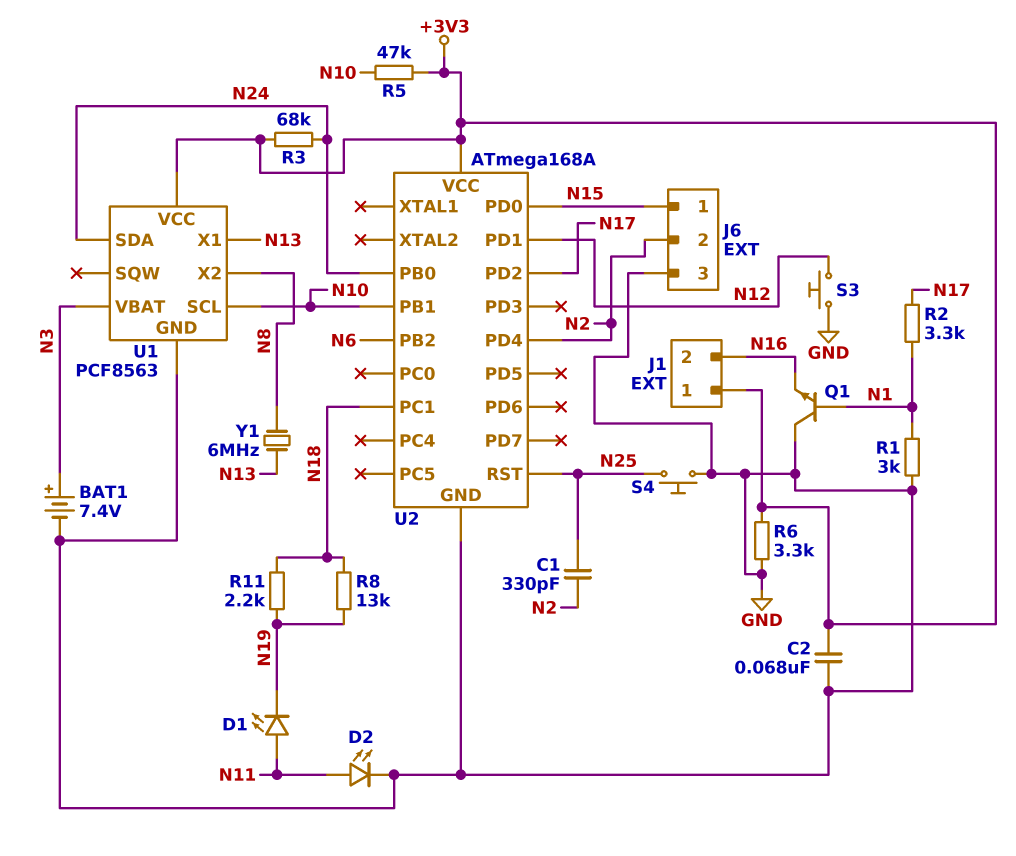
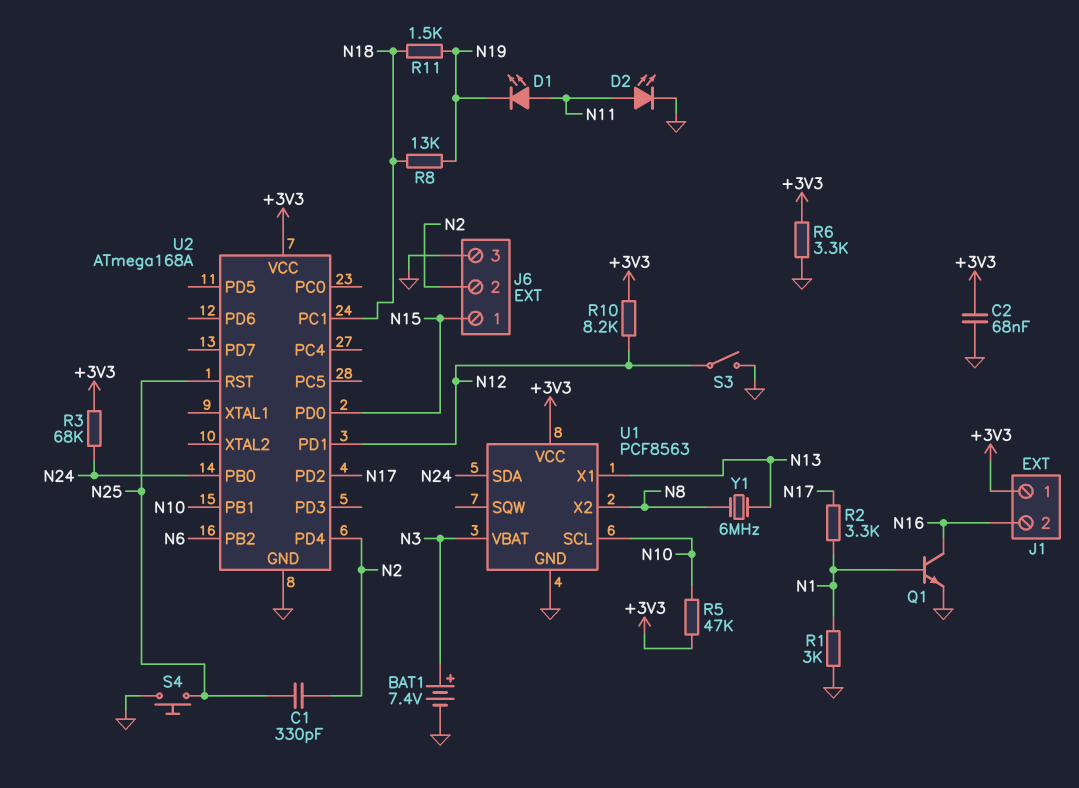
Q1: NPN (B N1, C GND, E N16) -> NPN (B N1, C N16, E GND)
R10: none -> 8.2k (+3V3, N12)
R11: 2.2k (N18, N19) -> 1.5k (N18, N19)
S3: button (GND, N12) -> switch (GND, N12)

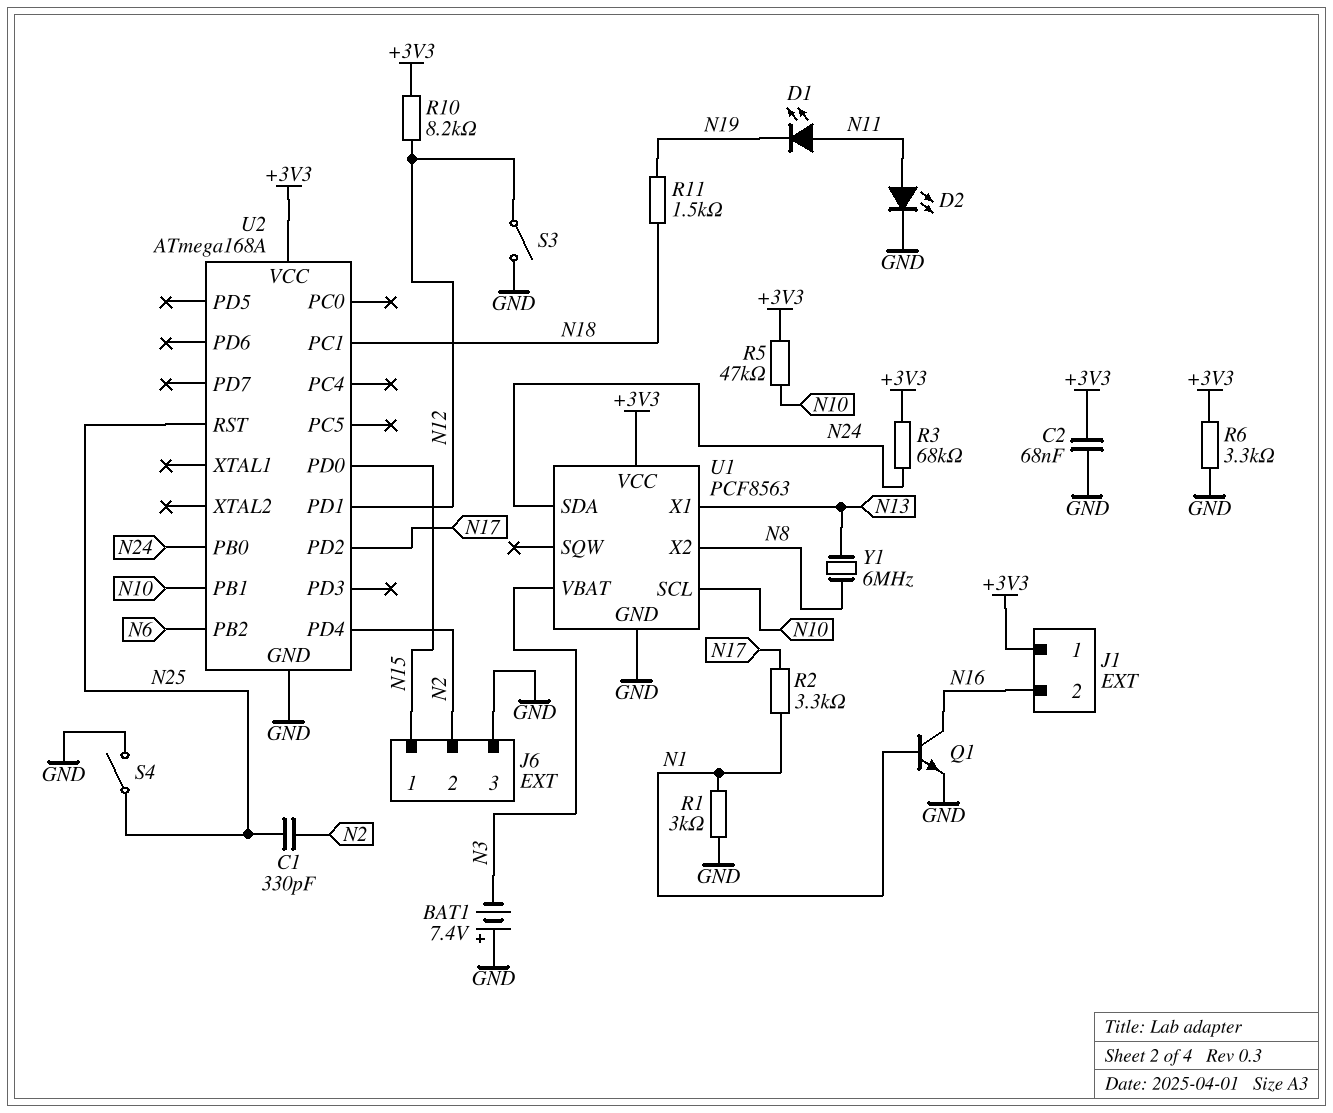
BAT1: 7.4V (plus N3, minus GND) -> 7.4V (plus GND, minus N3)
R8: 13k (N18, N19) -> none
S4: button (GND, N25) -> switch (GND, N25)

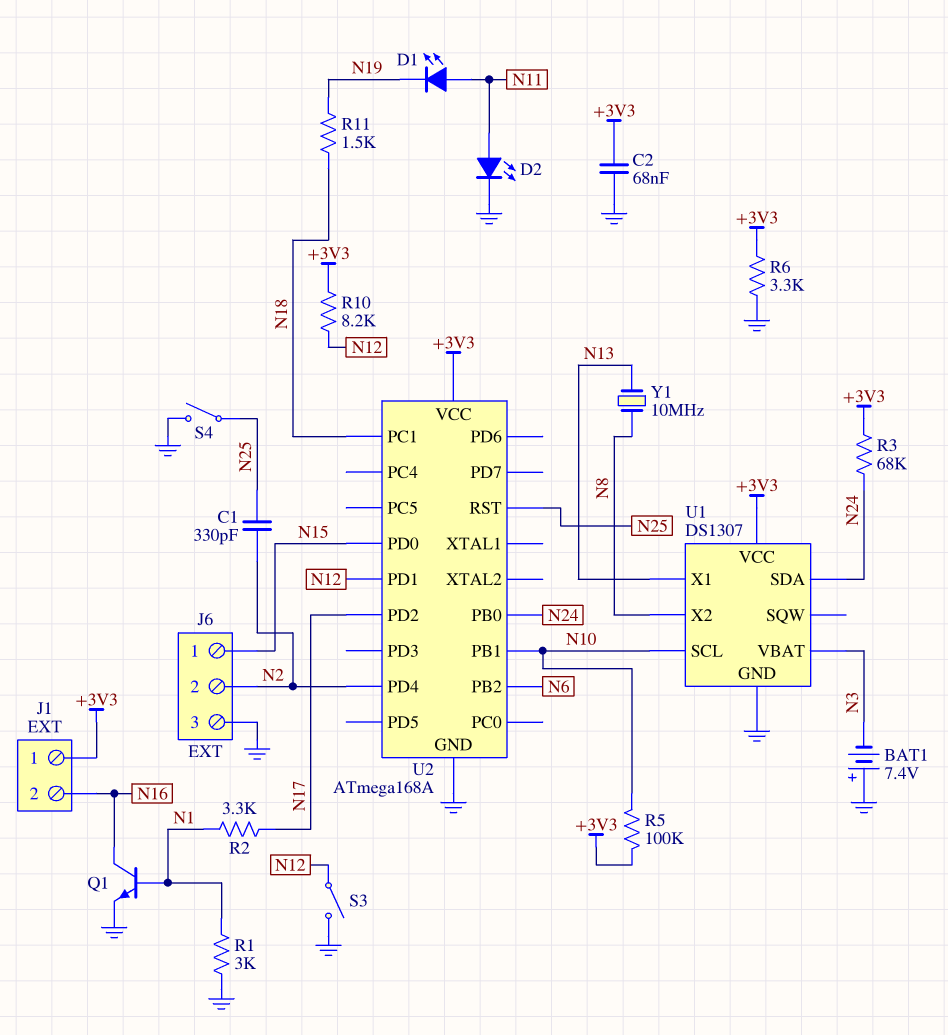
R5: 47k (+3V3, N10) -> 100k (+3V3, N10)
U1: PCF8563 -> DS1307
Y1: 6MHz (N8, N13) -> 10MHz (N8, N13)

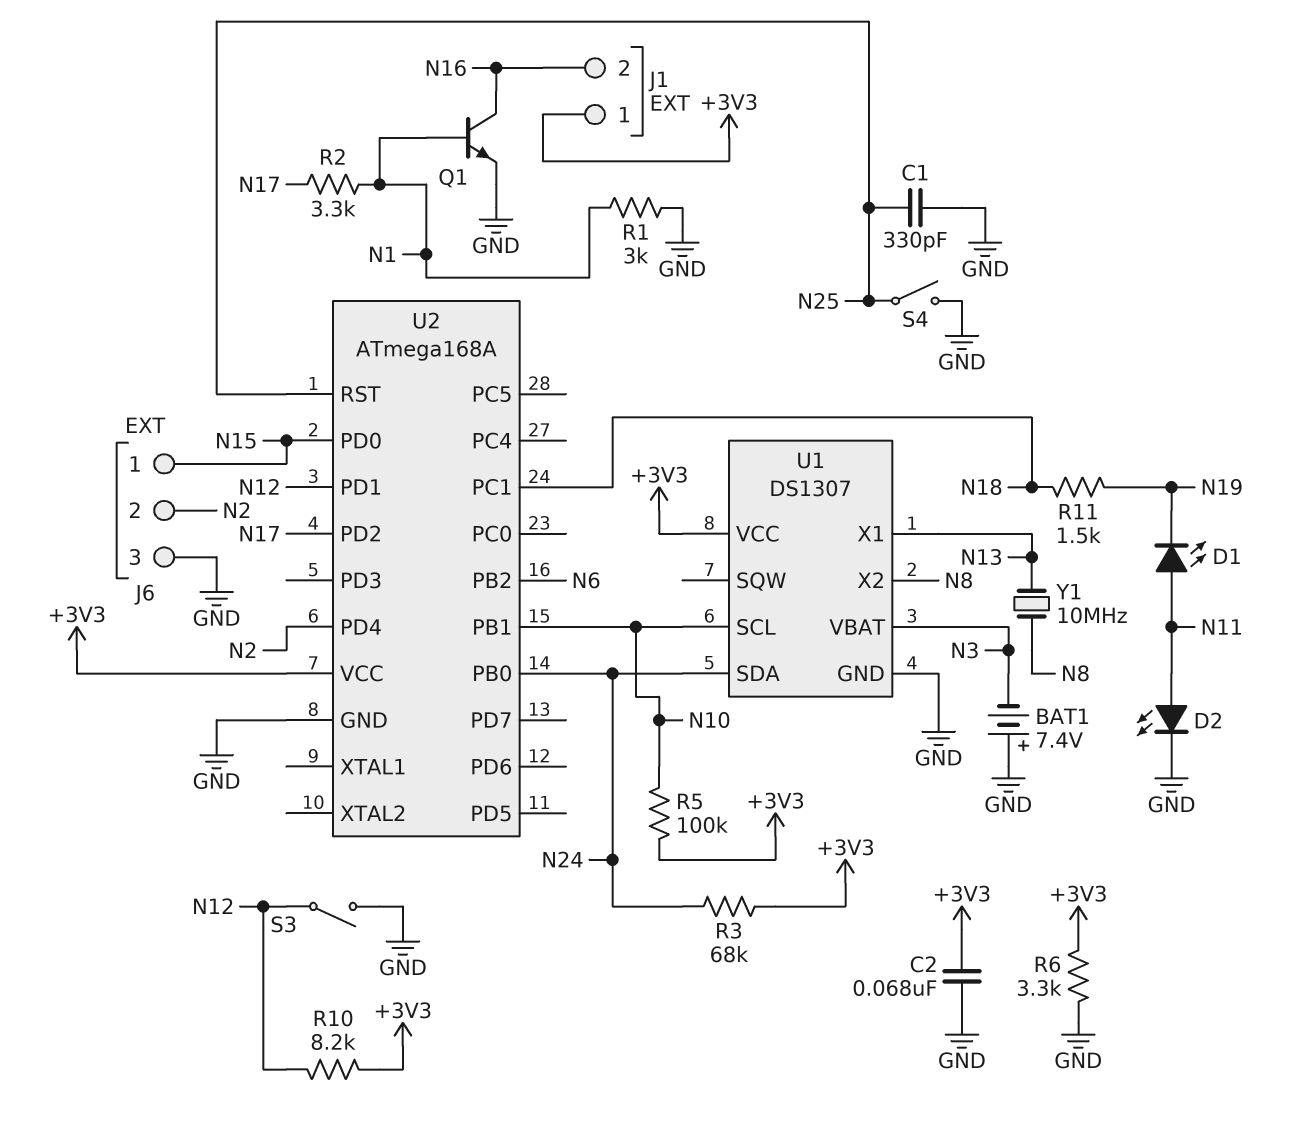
C1: 330pF (N2, N25) -> 330pF (GND, N25)

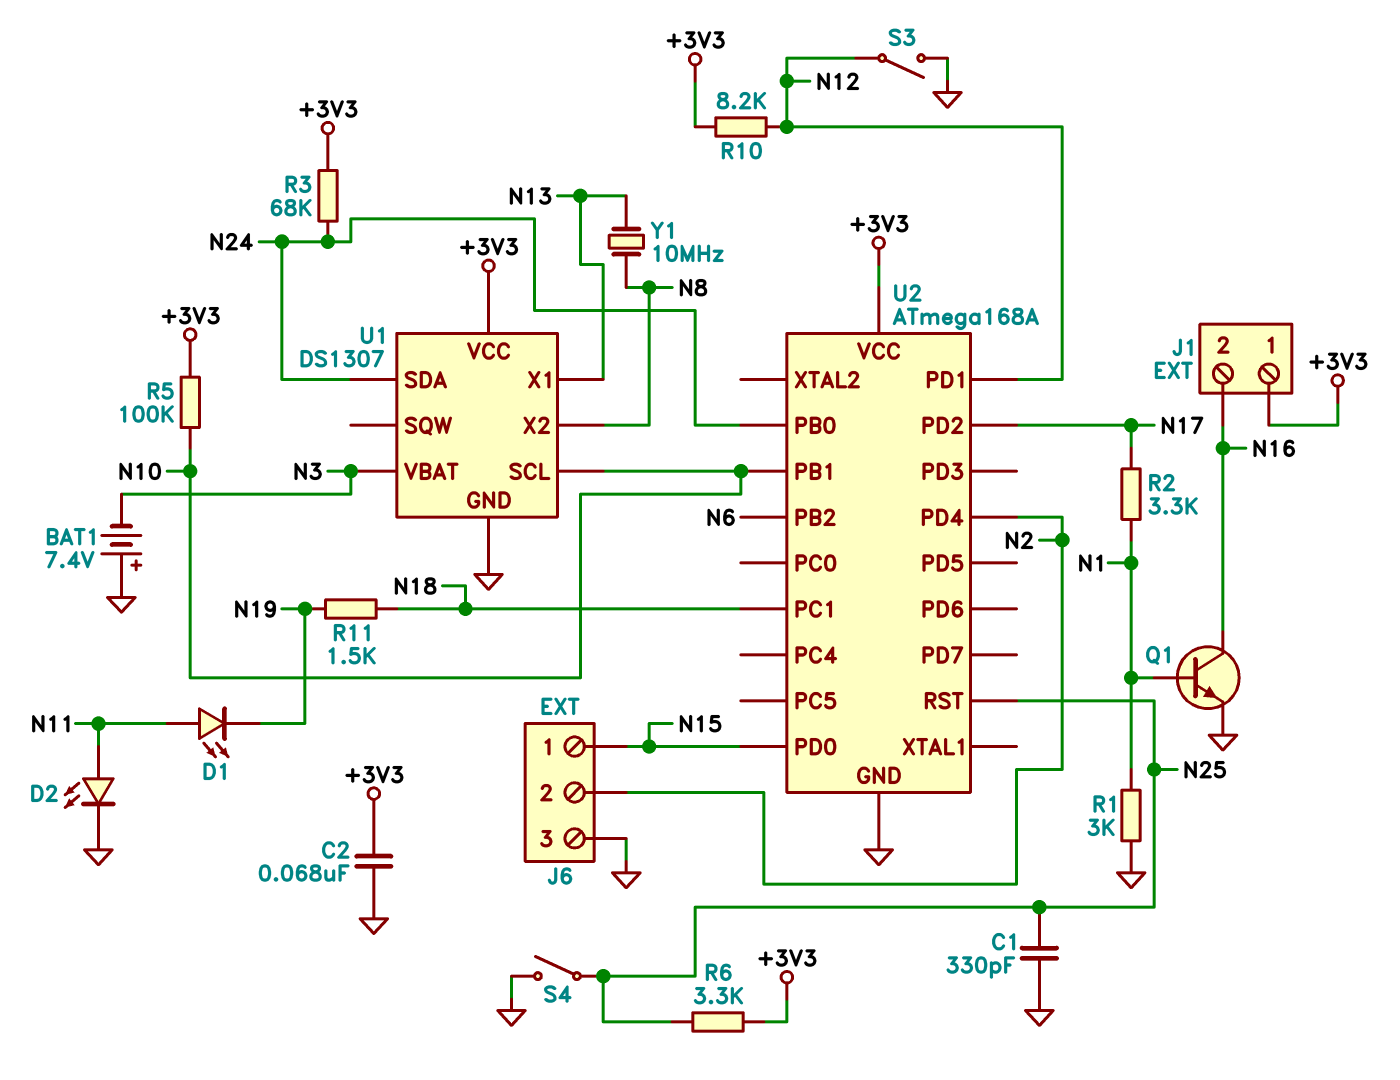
R6: 3.3k (+3V3, GND) -> 3.3k (+3V3, N25)

